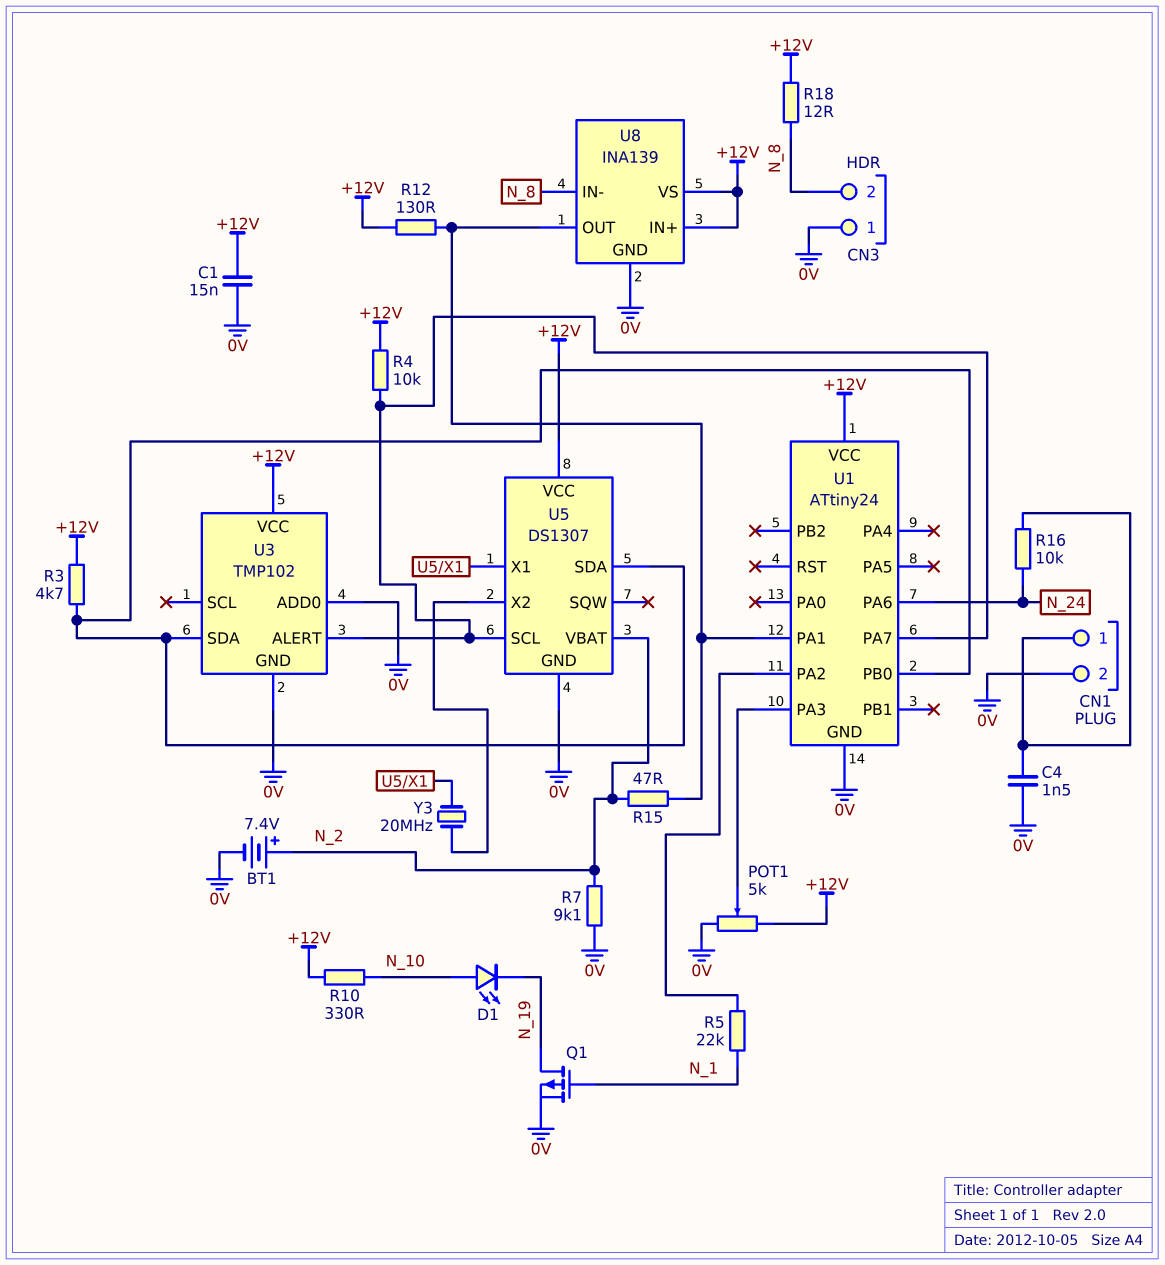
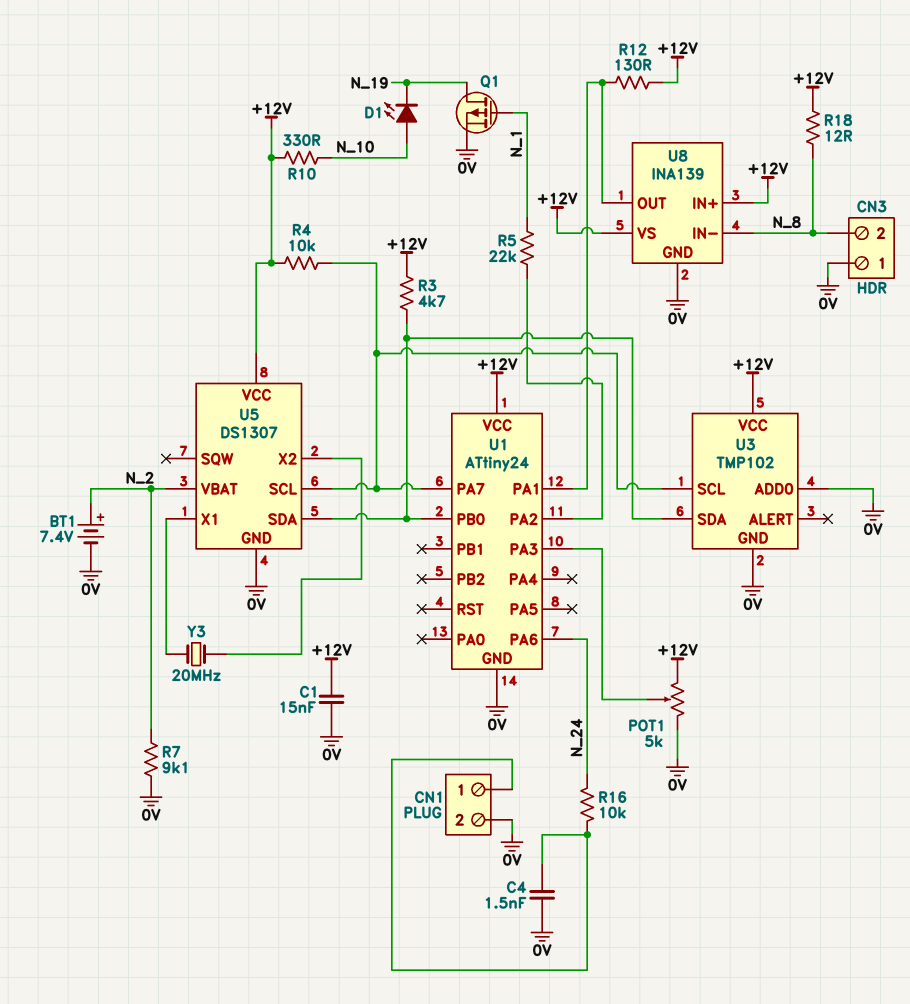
R15: 47 (N_2, U1/PA1) -> none
U3 pin ALERT: U1/PA7 -> none
U3 pin SCL: none -> U1/PA7

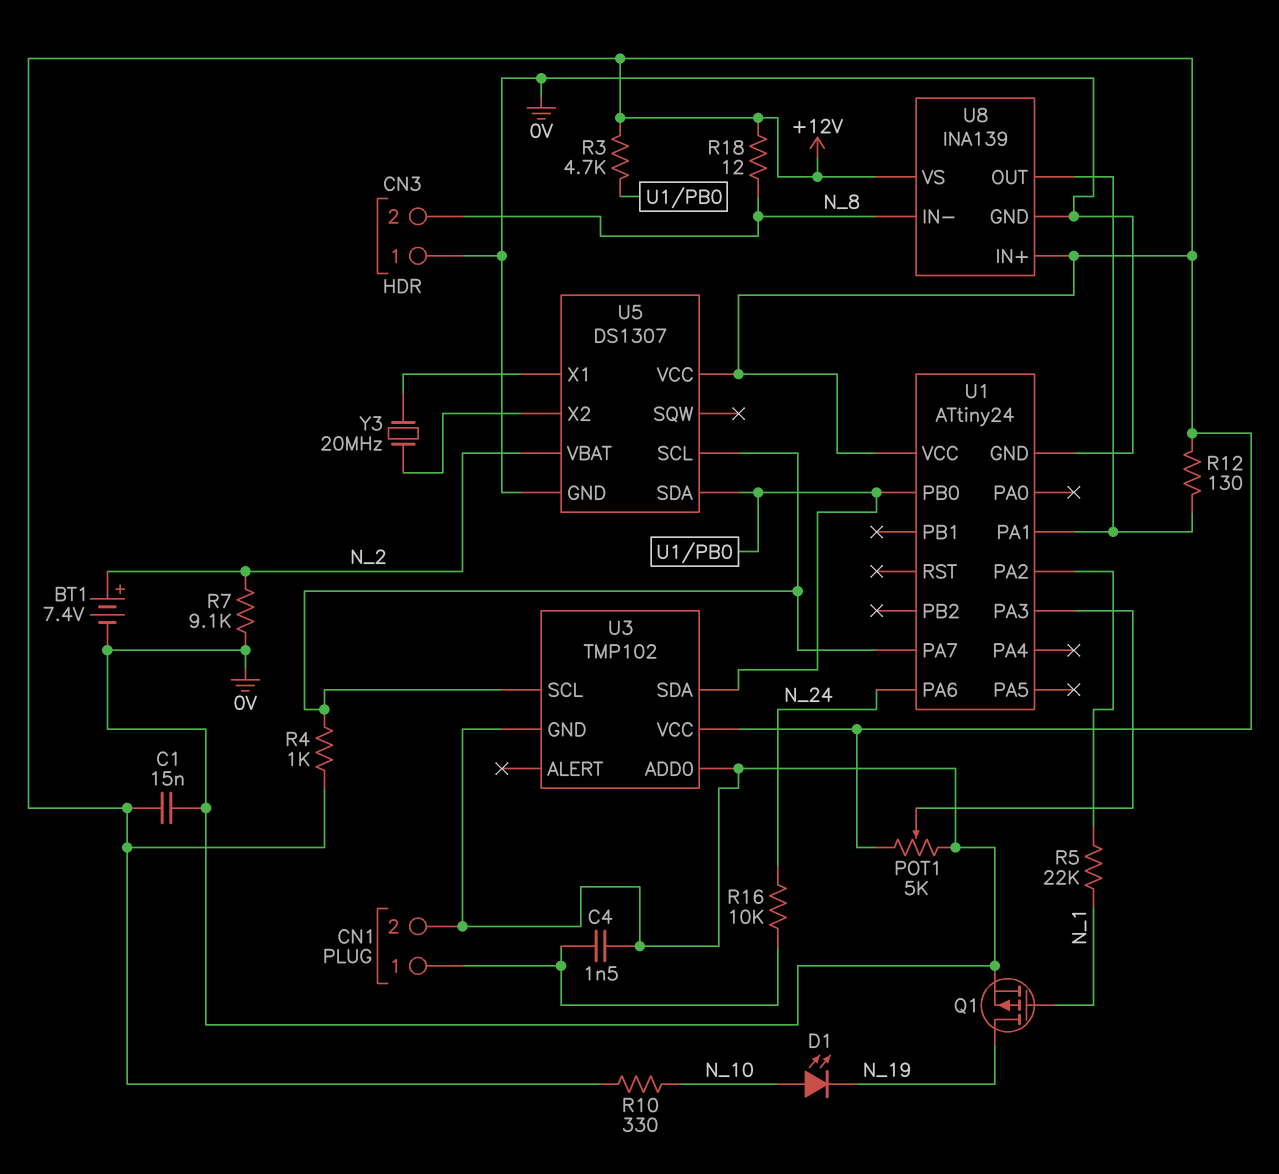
R4: 10k (+12V, U1/PA7) -> 1k (+12V, U1/PA7)

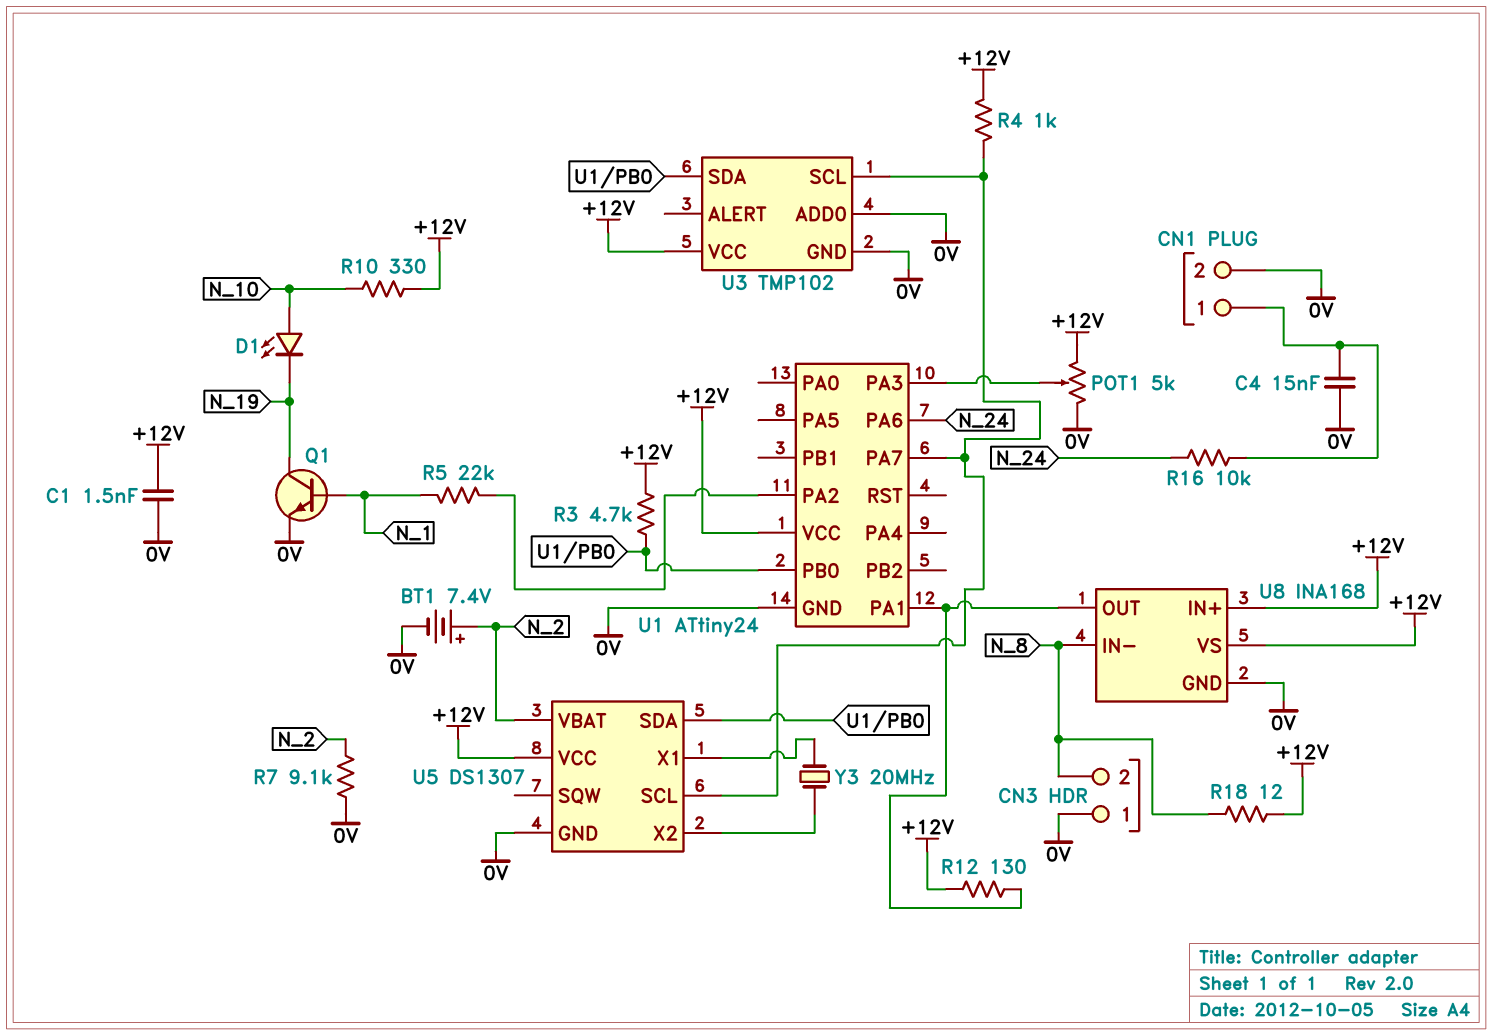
C1: 15nF (+12V, 0V) -> 1.5nF (+12V, 0V)
C4: 1.5nF (0V, CN1/1) -> 15nF (0V, CN1/1)
Q1: PMOS (G N_1, D N_19, S 0V) -> NPN (B N_1, C N_19, E 0V)
U8: INA139 -> INA168

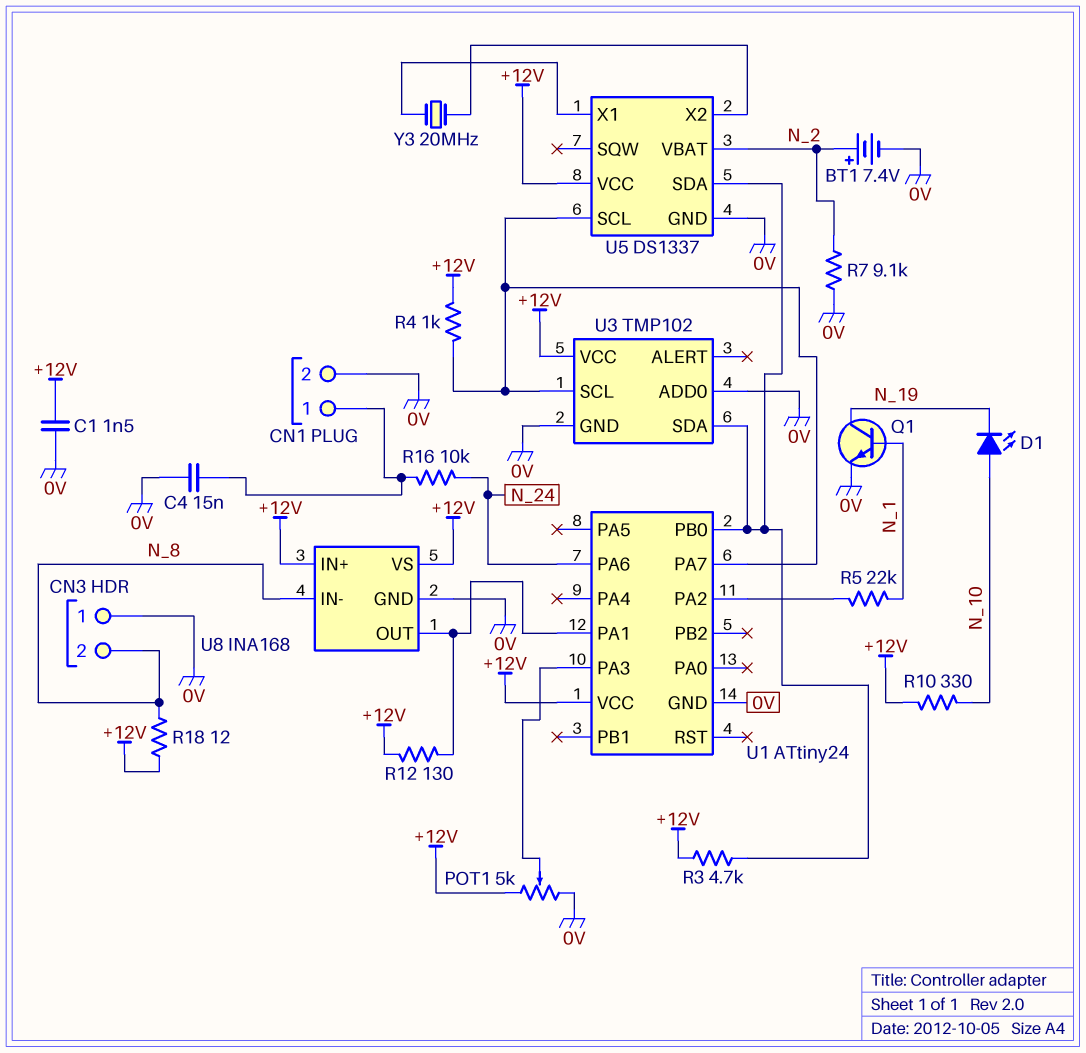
U5: DS1307 -> DS1337

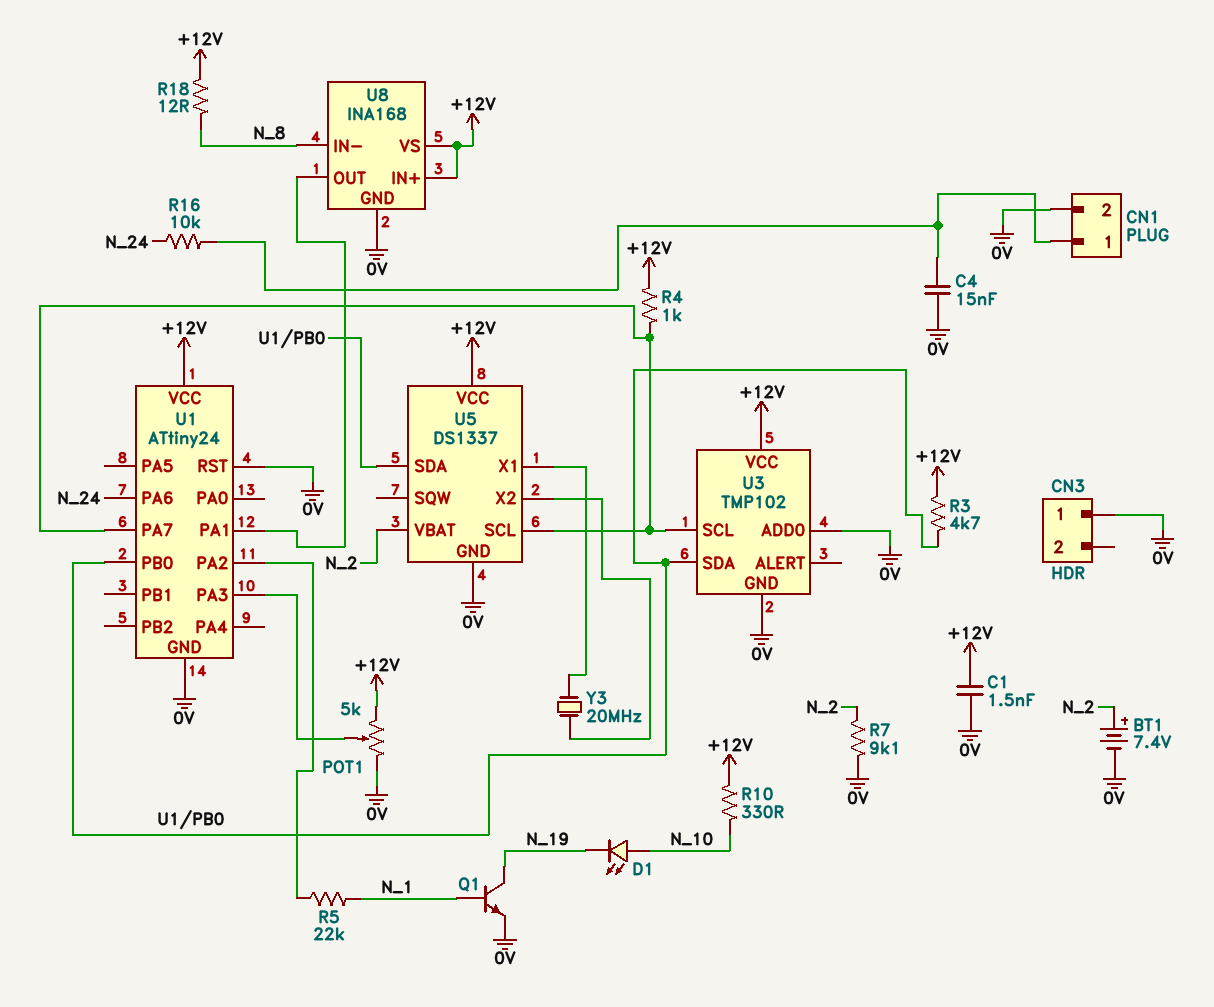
CN3 pin 2: N_8 -> none
R12: 130 (+12V, U1/PA1) -> none
U1 pin RST: none -> 0V

